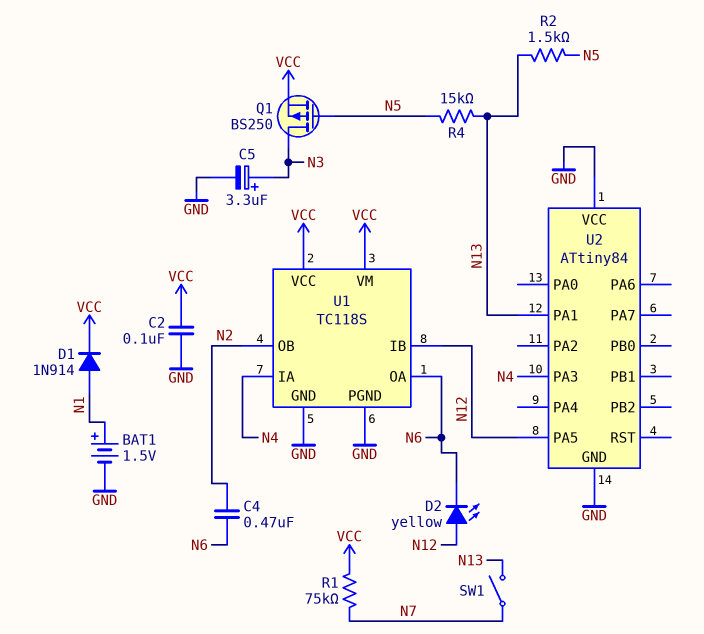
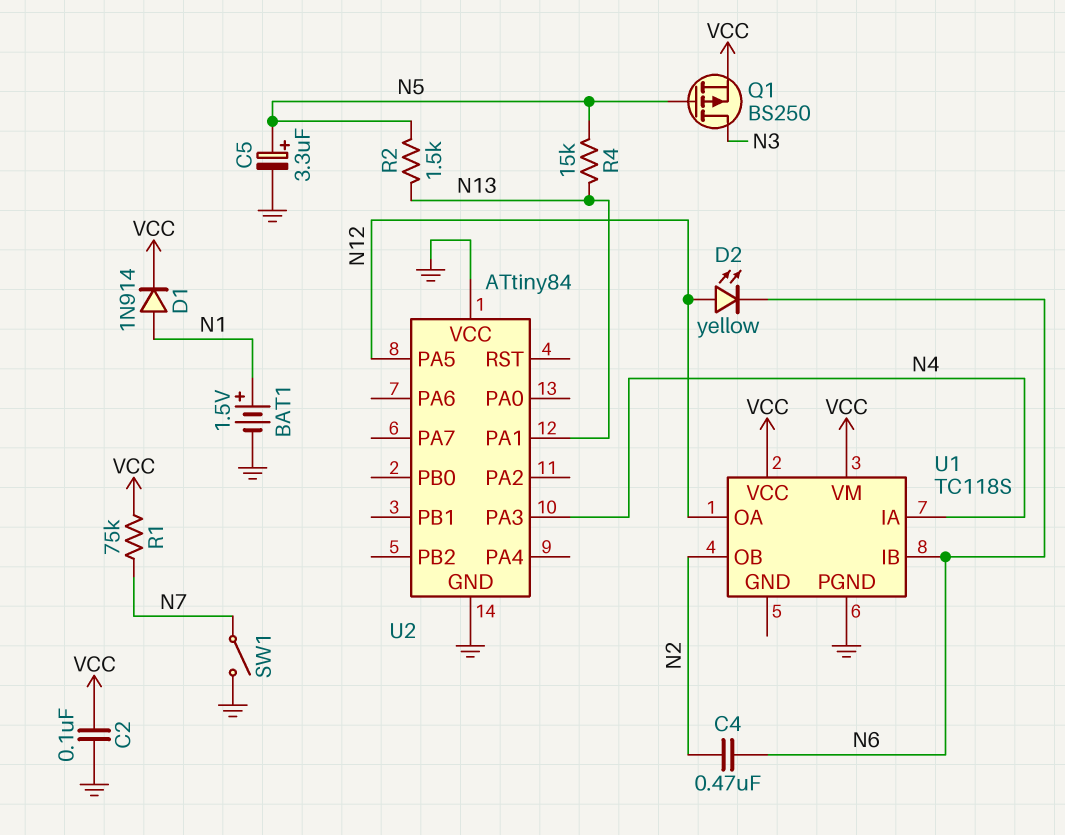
C5: 3.3uF (plus N3, minus GND) -> 3.3uF (plus N5, minus GND)
SW1: switch (N7, N13) -> switch (GND, N7)
U1 pin GND: GND -> none
U1 pin IB: N12 -> N6
U1 pin OA: N6 -> N12

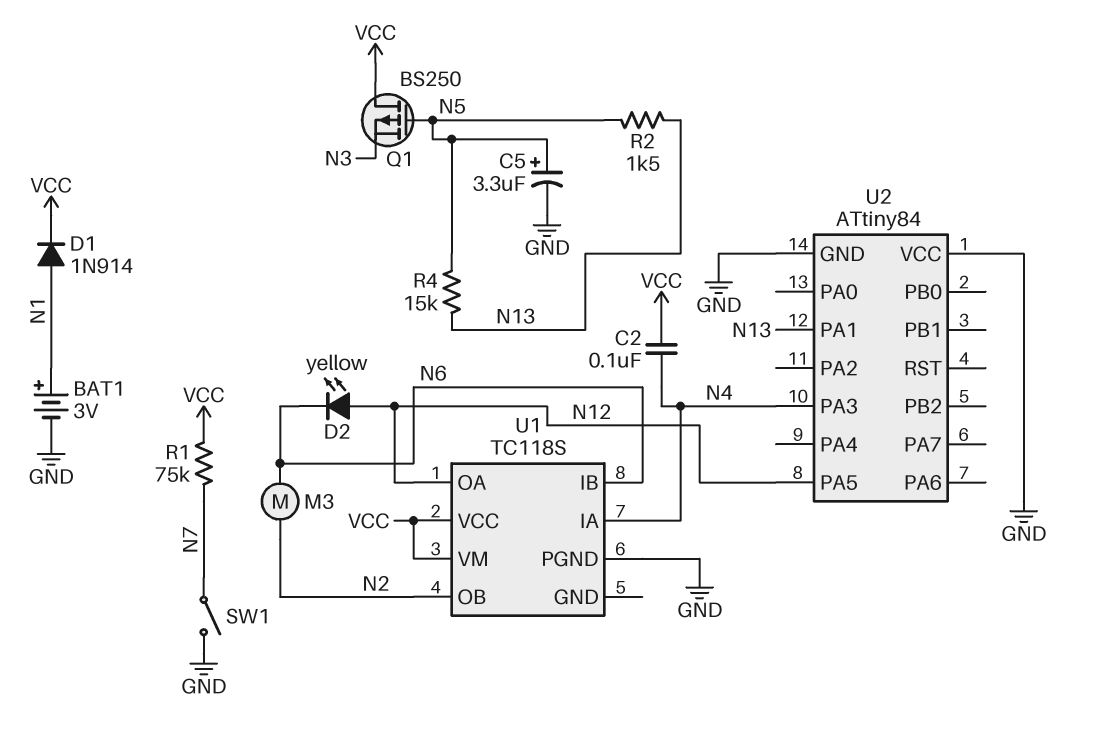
BAT1: 1.5V (plus N1, minus GND) -> 3V (plus N1, minus GND)
C2: 100nF (GND, VCC) -> 100nF (N4, VCC)
C4: 470nF (N2, N6) -> none
M3: none -> motor (N2, N6)
Q1: PMOS BS250 (G N5, D N3, S VCC) -> PMOS BS250 (G N5, D VCC, S N3)

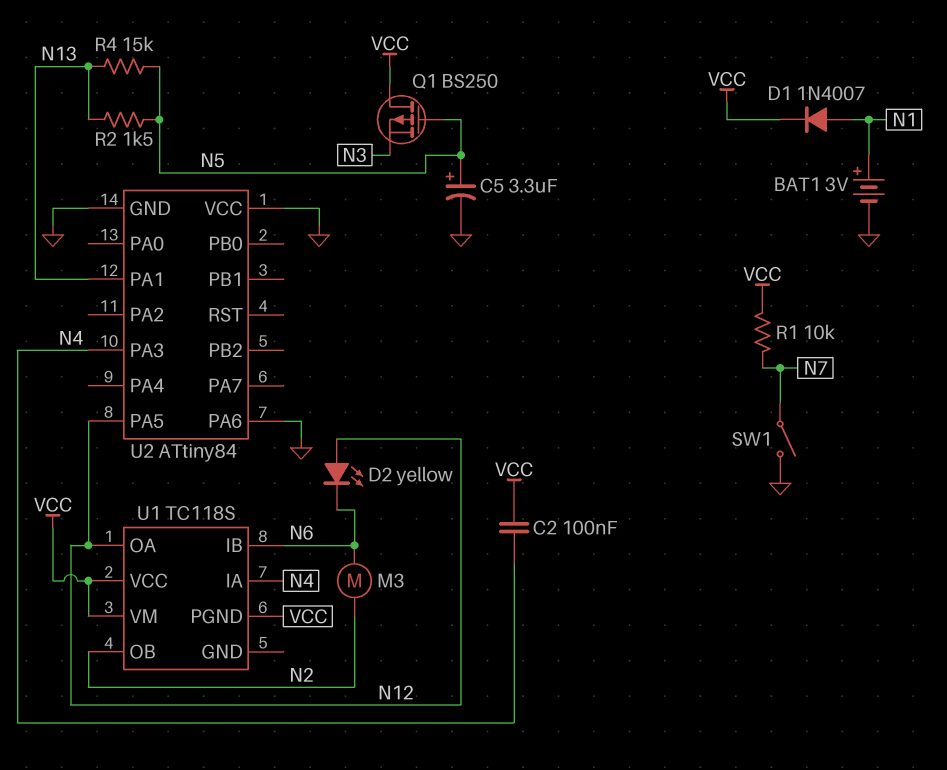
D1: diode 1N914 (A N1, K VCC) -> diode 1N4007 (A N1, K VCC)
R1: 75k (N7, VCC) -> 10k (N7, VCC)
U1 pin PGND: GND -> VCC
U2 pin PA6: none -> GND

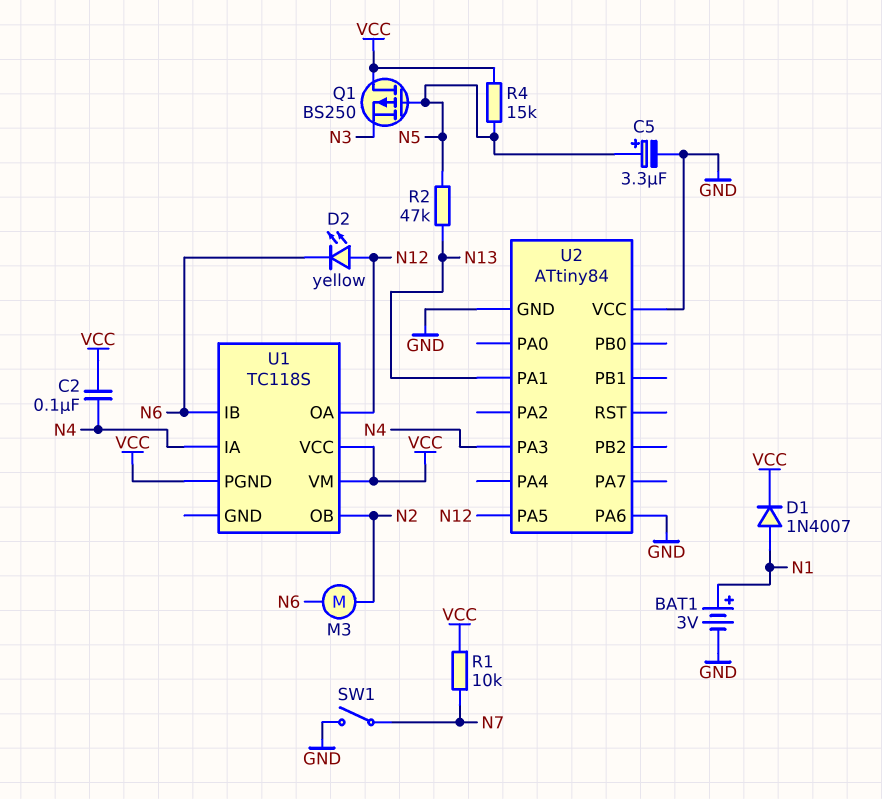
R2: 1.5k (N5, N13) -> 47k (N5, N13)
R4: 15k (N5, N13) -> 15k (N5, VCC)

